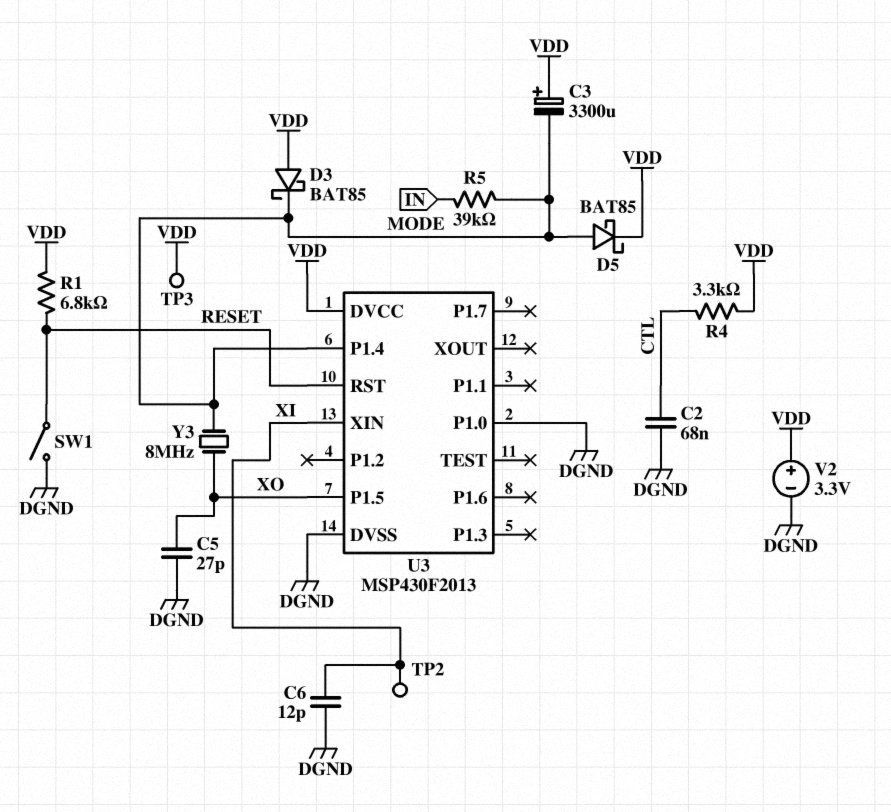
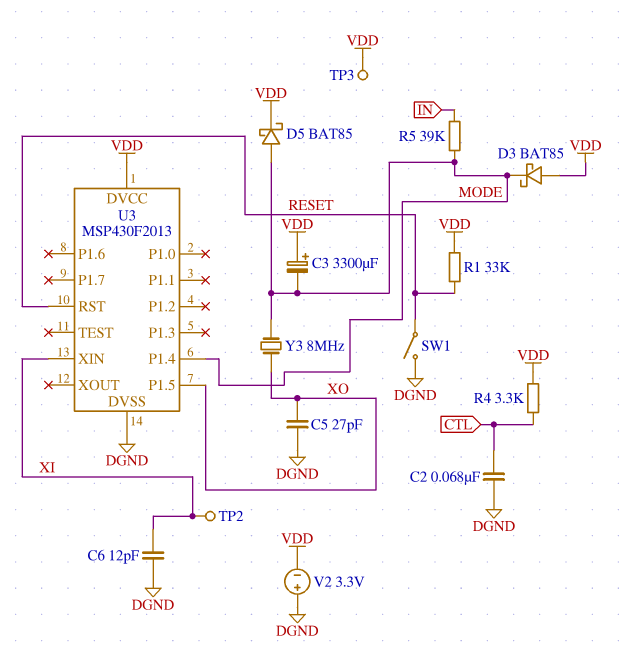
R1: 6.8k (RESET, VDD) -> 33k (RESET, VDD)
U3 pin P1.0: DGND -> none
V2: 3.3V (plus VDD, minus DGND) -> 3.3V (plus DGND, minus VDD)

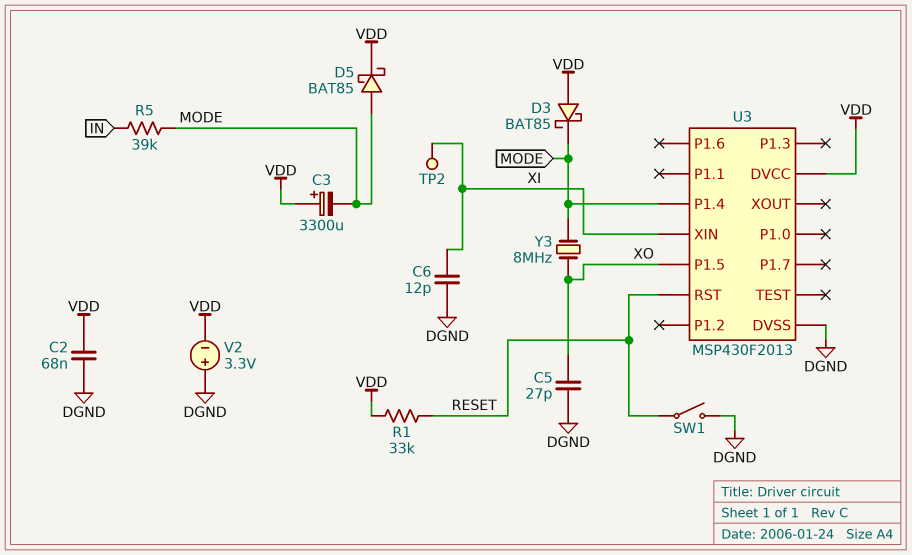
C2: 68nF (CTL, DGND) -> 68nF (DGND, VDD)
R4: 3.3k (CTL, VDD) -> none
TP3: test point (VDD) -> none

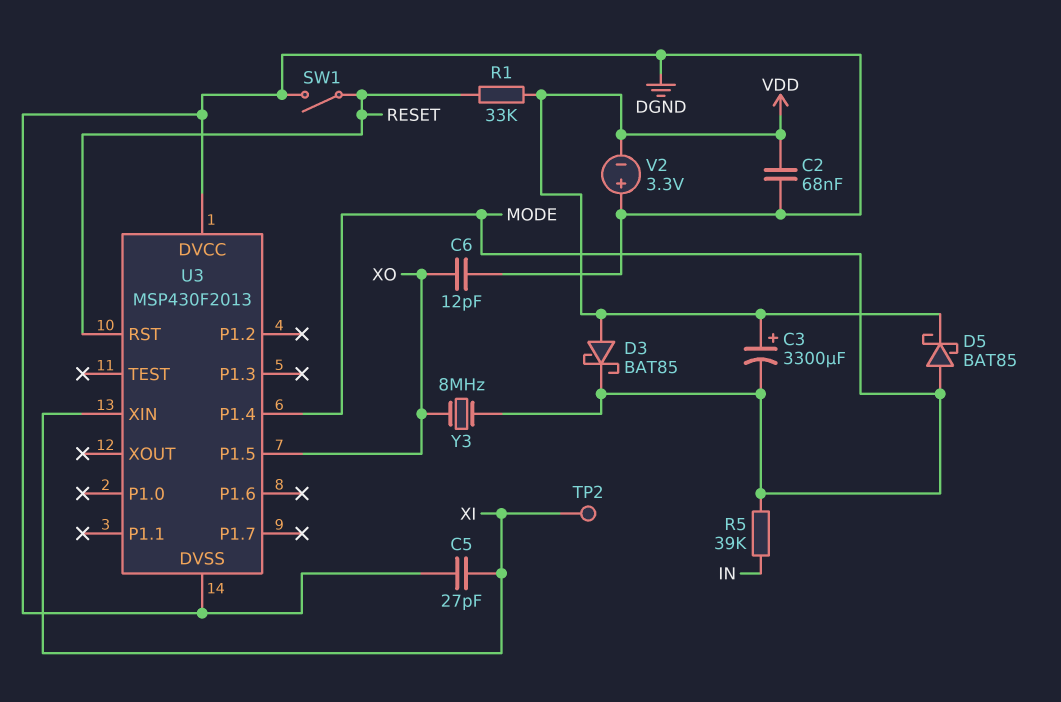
C5: 27pF (DGND, XO) -> 27pF (DGND, XI)
C6: 12pF (DGND, XI) -> 12pF (DGND, XO)
U3 pin DVCC: VDD -> DGND

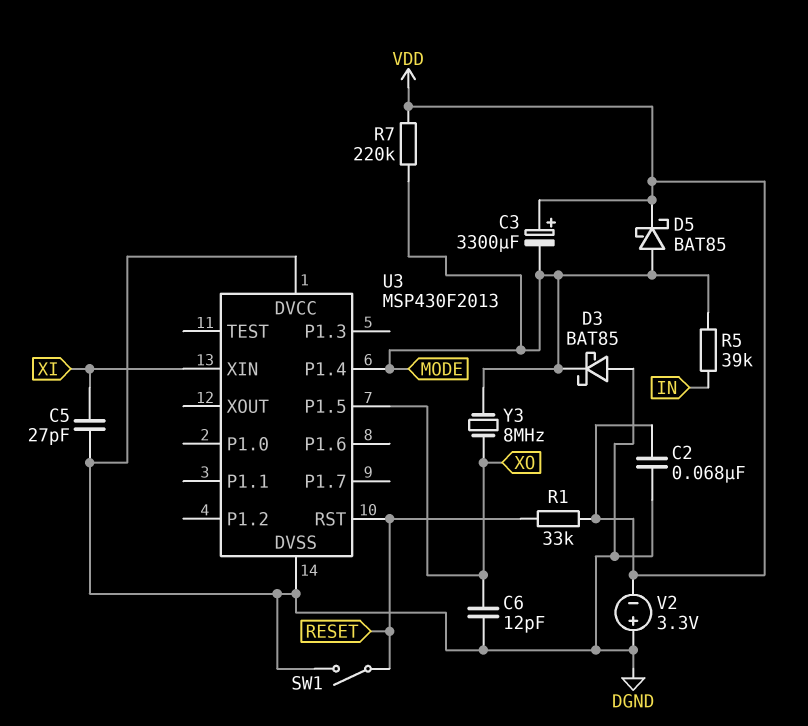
D3: schottky BAT85 (A VDD, K MODE) -> schottky BAT85 (A DGND, K MODE)
R7: none -> 220k (MODE, VDD)
TP2: test point (XI) -> none

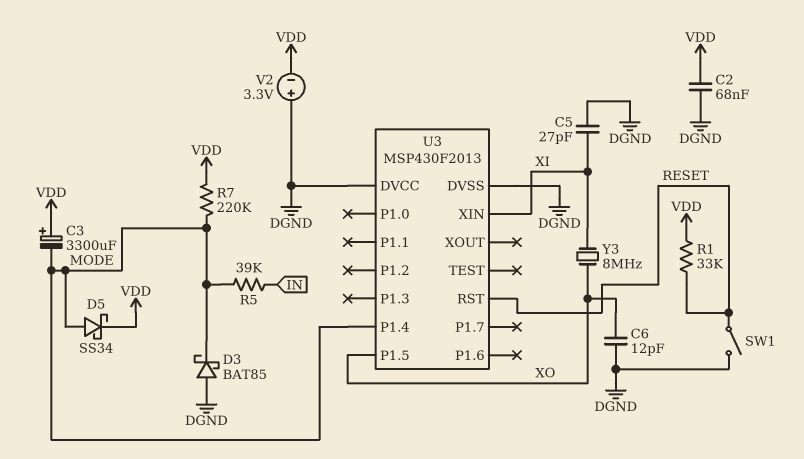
D5: schottky BAT85 (A MODE, K VDD) -> schottky SS34 (A MODE, K VDD)
Y3: 8MHz (MODE, XO) -> 8MHz (XI, XO)

